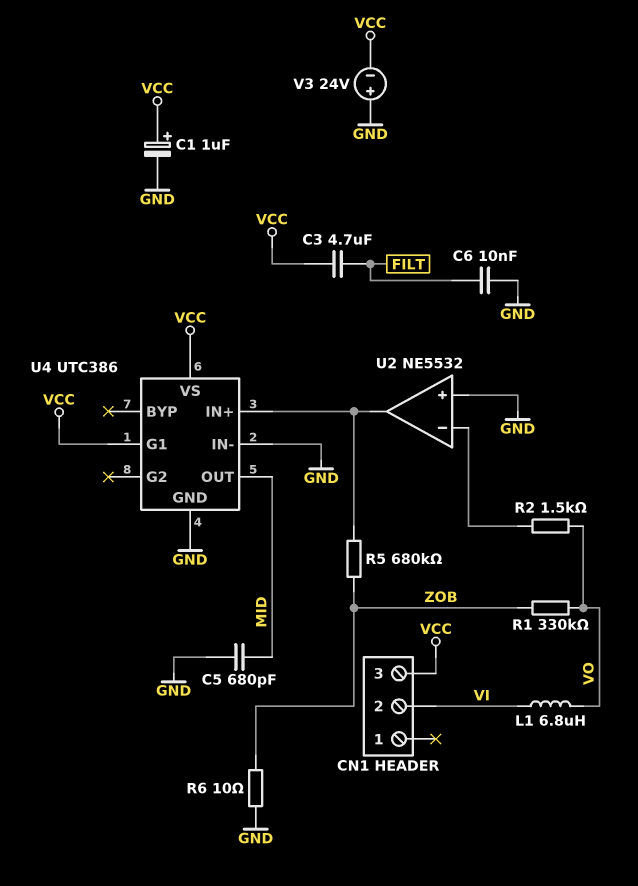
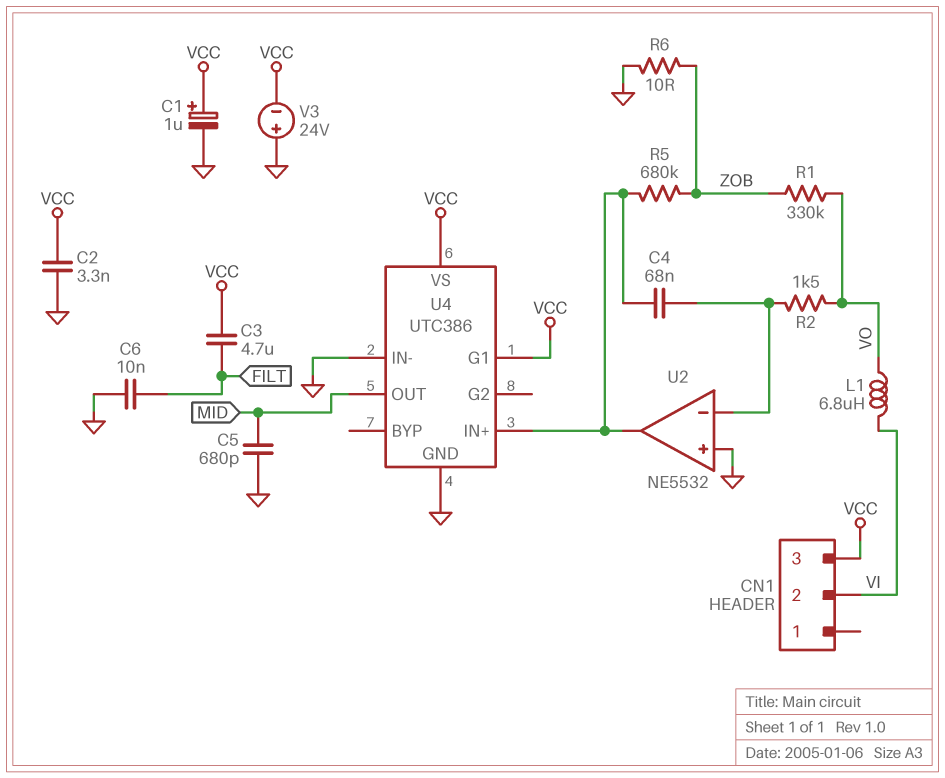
C2: none -> 3.3nF (GND, VCC)
C4: none -> 68nF (U2/in-, U2/out)

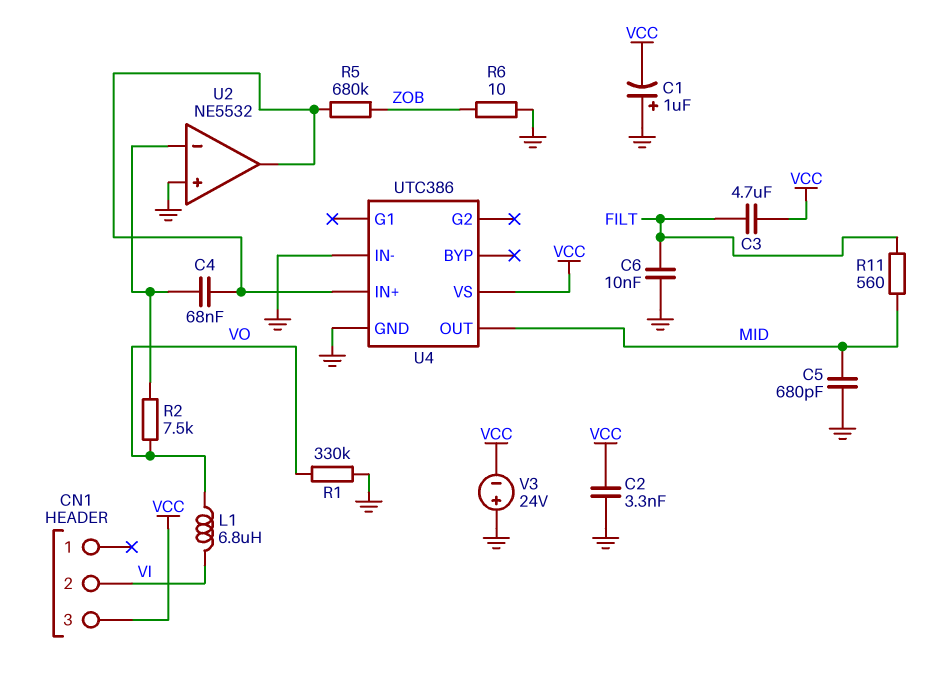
C1: 1uF (plus VCC, minus GND) -> 1uF (plus GND, minus VCC)
R1: 330k (VO, ZOB) -> 330k (GND, VO)
R2: 1.5k (U2/in-, VO) -> 7.5k (U2/in-, VO)
R11: none -> 560 (FILT, MID)
U4 pin G1: VCC -> none

